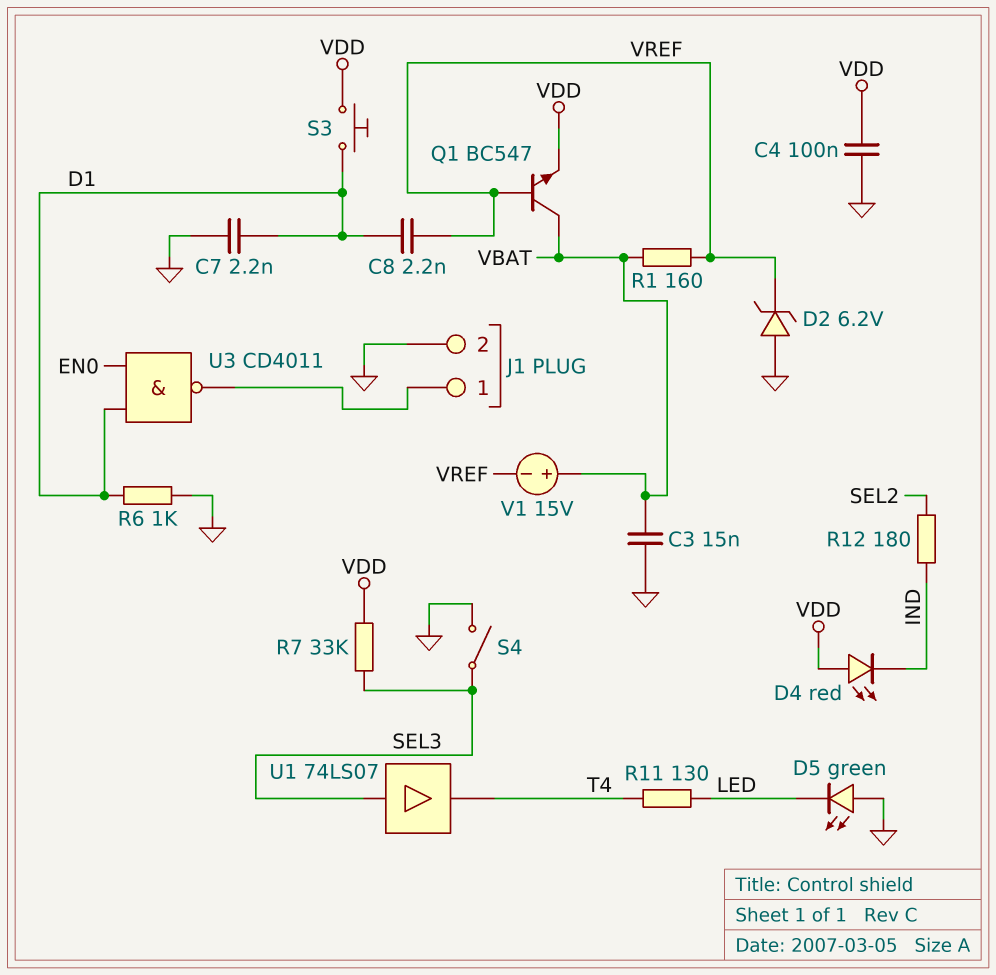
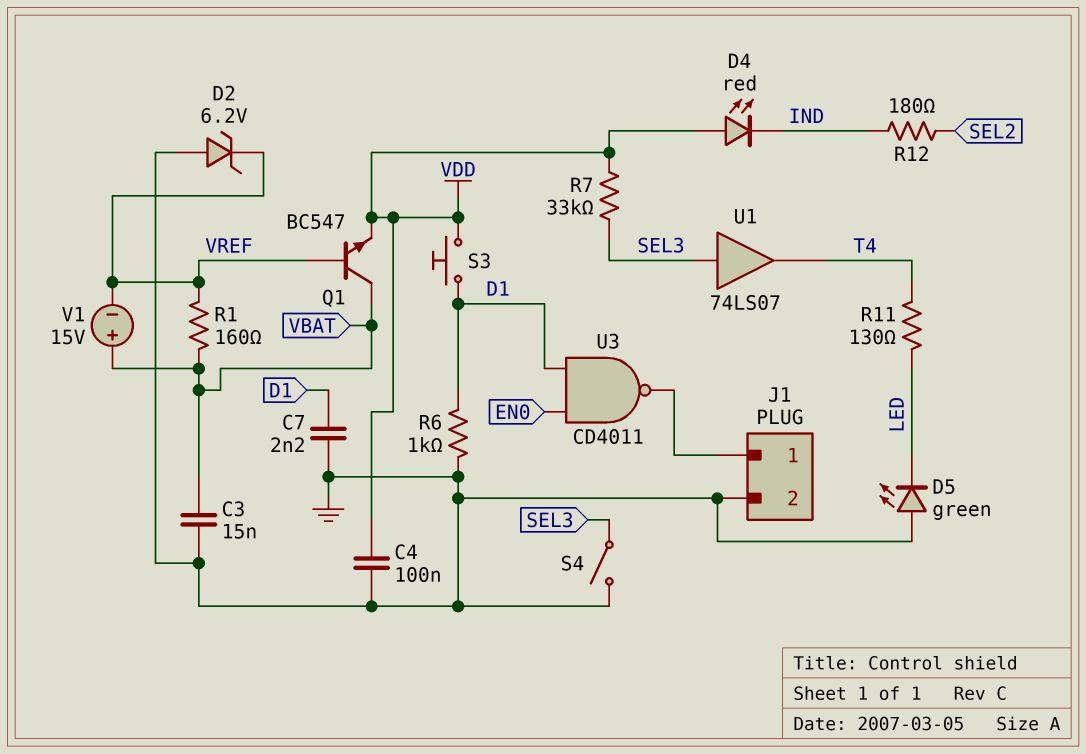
C8: 2.2nF (D1, VREF) -> none

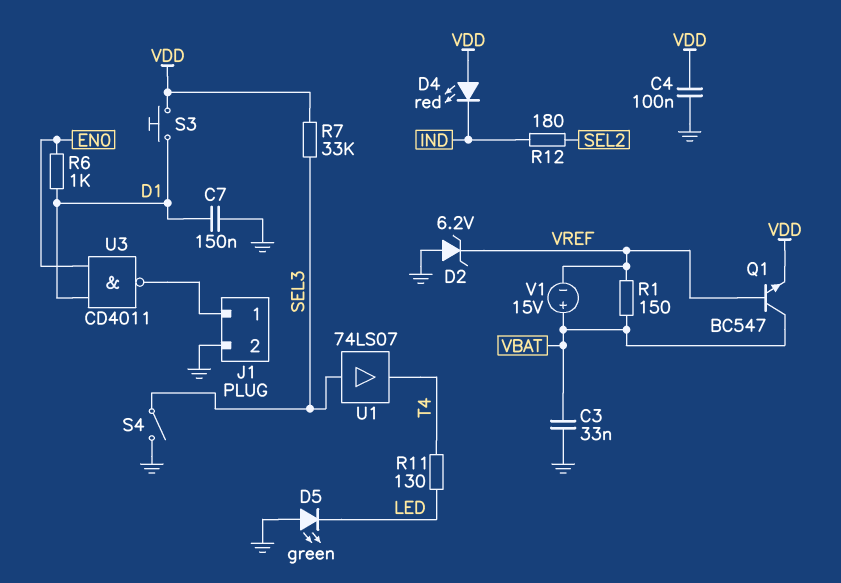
C3: 15nF (GND, VBAT) -> 33nF (GND, VBAT)
C7: 2.2nF (D1, GND) -> 150nF (D1, GND)
R1: 160 (VBAT, VREF) -> 150 (VBAT, VREF)
R6: 1k (D1, GND) -> 1k (D1, EN0)

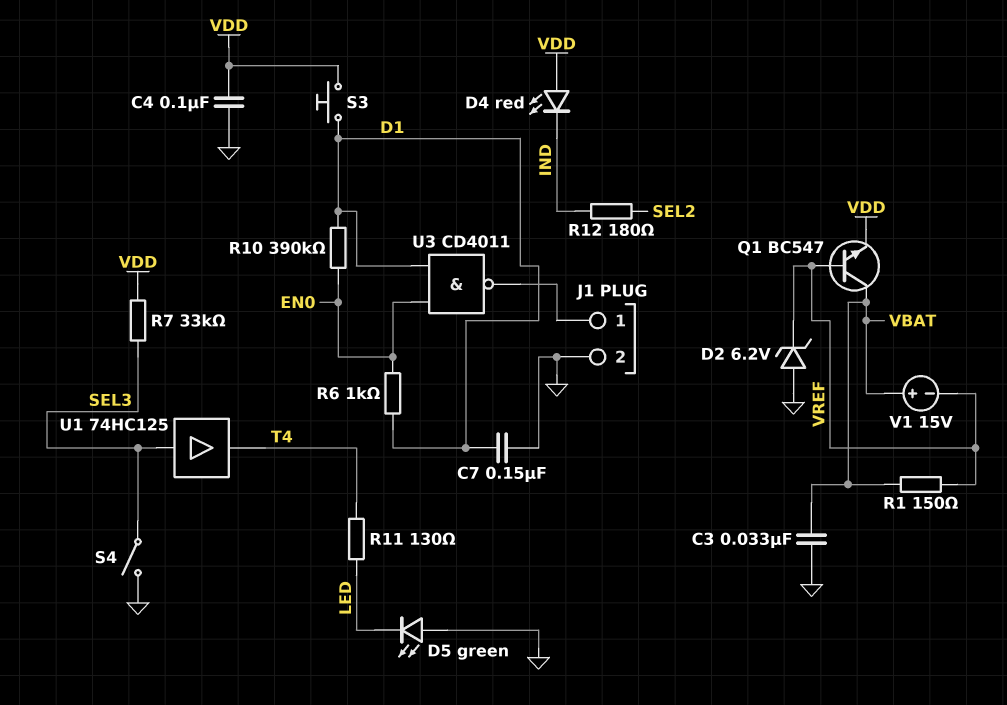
R10: none -> 390k (D1, EN0)
U1: buffer 74LS07 (in SEL3, out T4) -> buffer 74HC125 (in SEL3, out T4)

